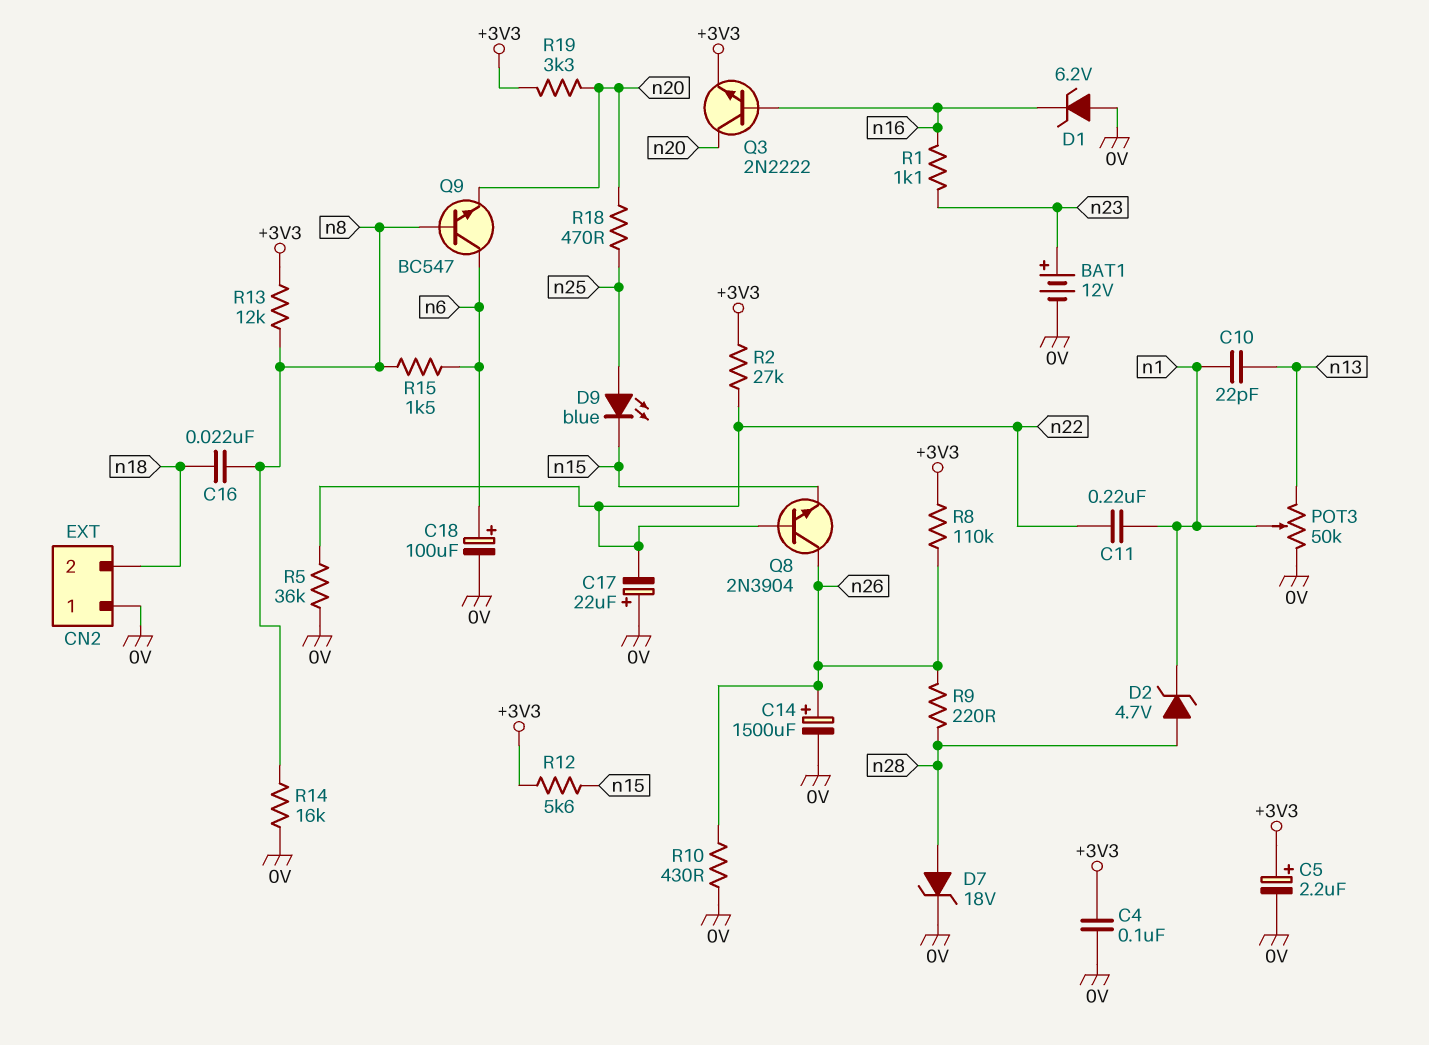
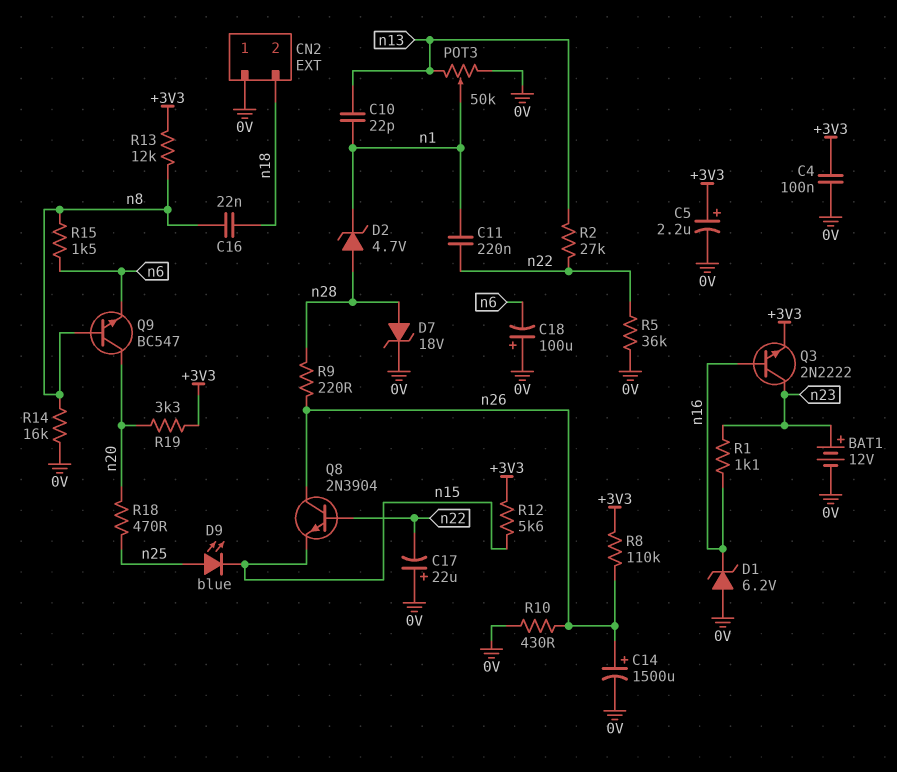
C18: 100uF (plus n6, minus 0V) -> 100uF (plus 0V, minus n6)
Q3: NPN 2N2222 (B n16, C n20, E +3V3) -> NPN 2N2222 (B n16, C n23, E +3V3)
Q9: NPN BC547 (B n8, C n6, E n20) -> NPN BC547 (B n8, C n20, E n6)
R2: 27k (+3V3, n22) -> 27k (n13, n22)

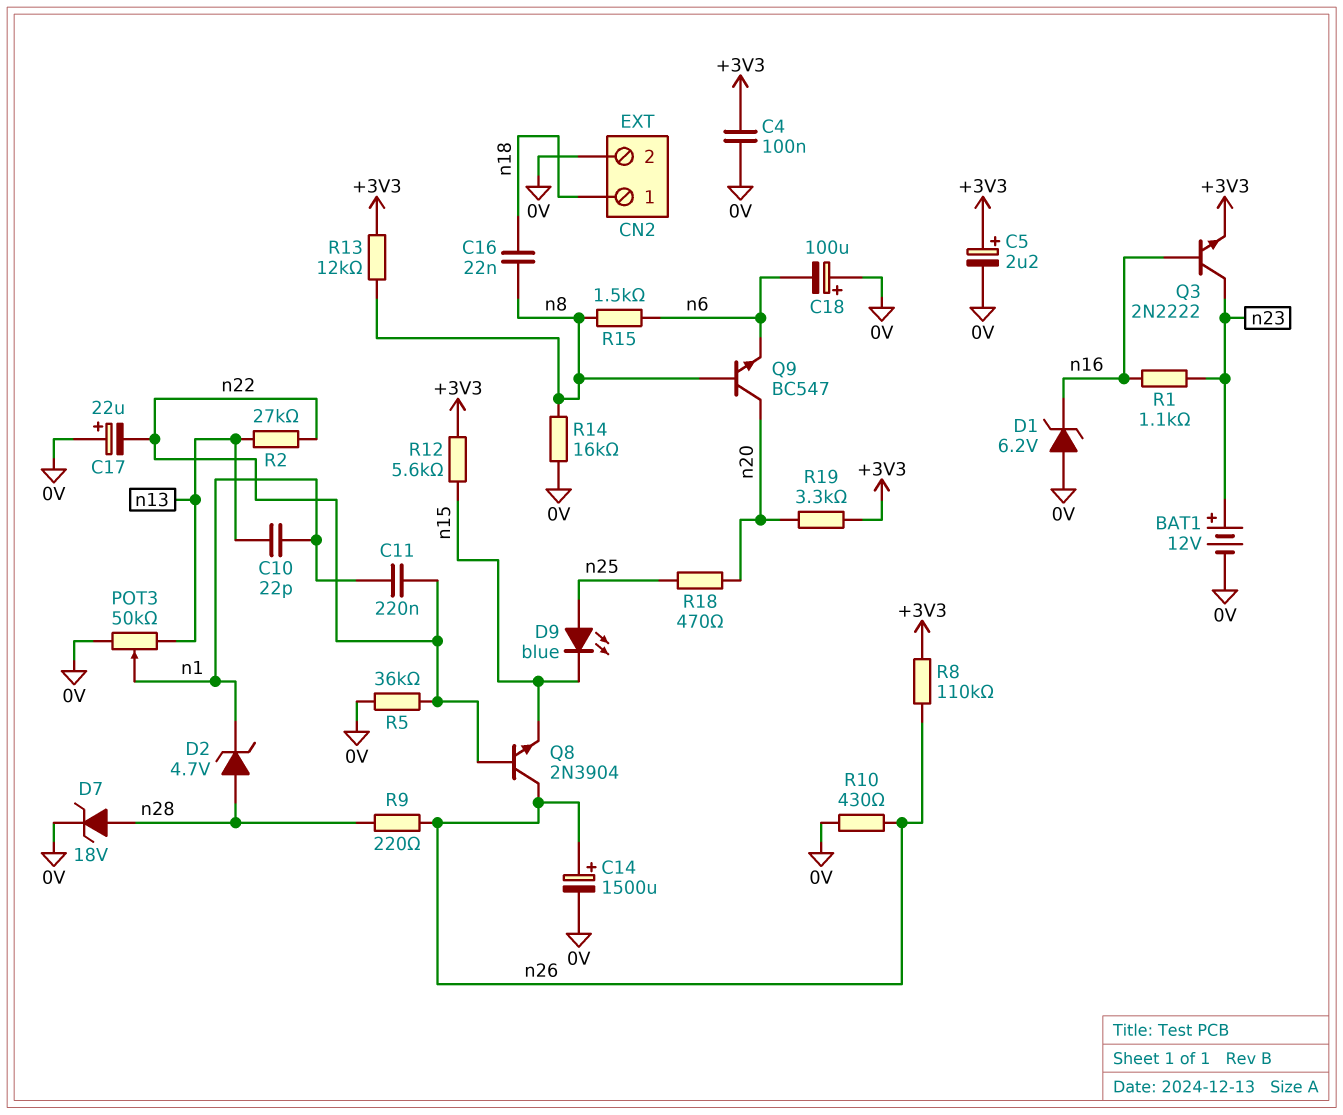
CN2 pin 1: 0V -> n18
CN2 pin 2: n18 -> 0V

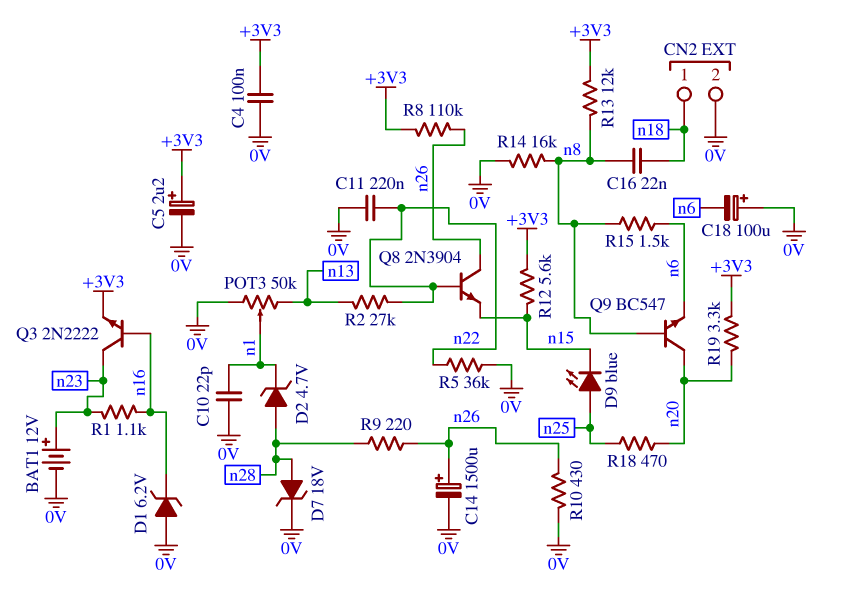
C10: 22pF (n1, n13) -> 22pF (0V, n1)
C11: 220nF (n1, n22) -> 220nF (0V, n22)
C17: 22uF (plus 0V, minus n22) -> none

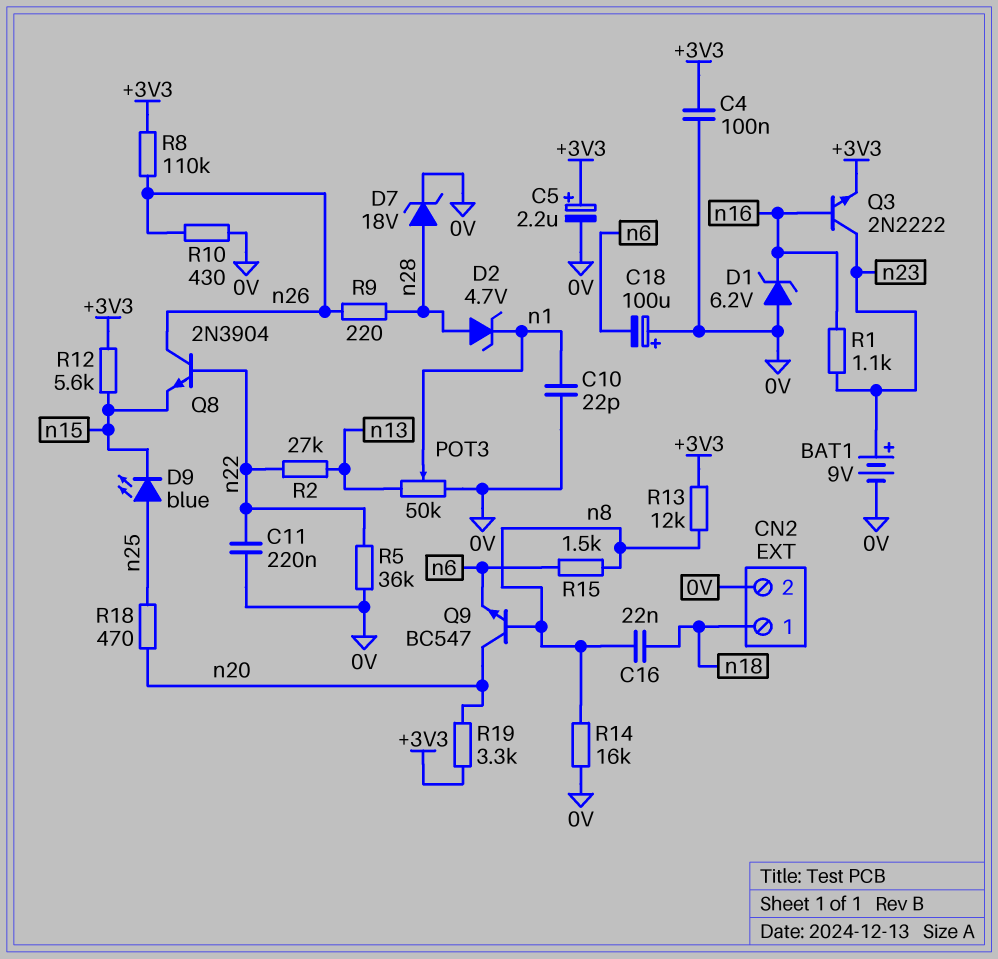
BAT1: 12V (plus n23, minus 0V) -> 9V (plus n23, minus 0V)
C14: 1500uF (plus n26, minus 0V) -> none

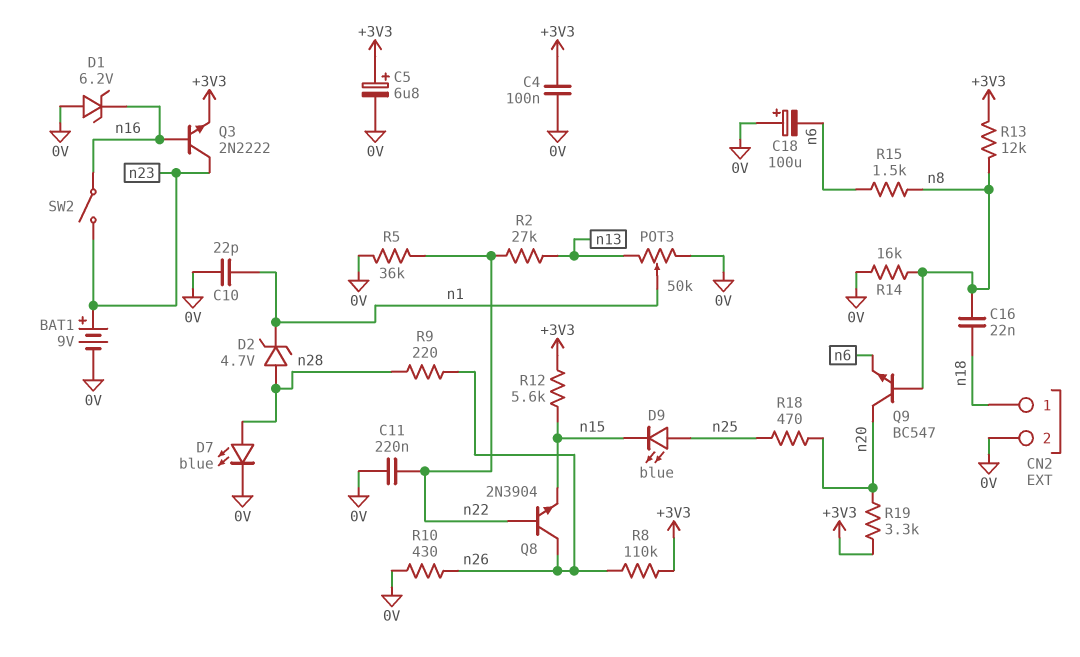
C5: 2.2uF (plus +3V3, minus 0V) -> 6.8uF (plus +3V3, minus 0V)
D7: zener 18V (A n28, K 0V) -> LED blue (A n28, K 0V)
R1: 1.1k (n16, n23) -> none
SW2: none -> switch (n16, n23)

